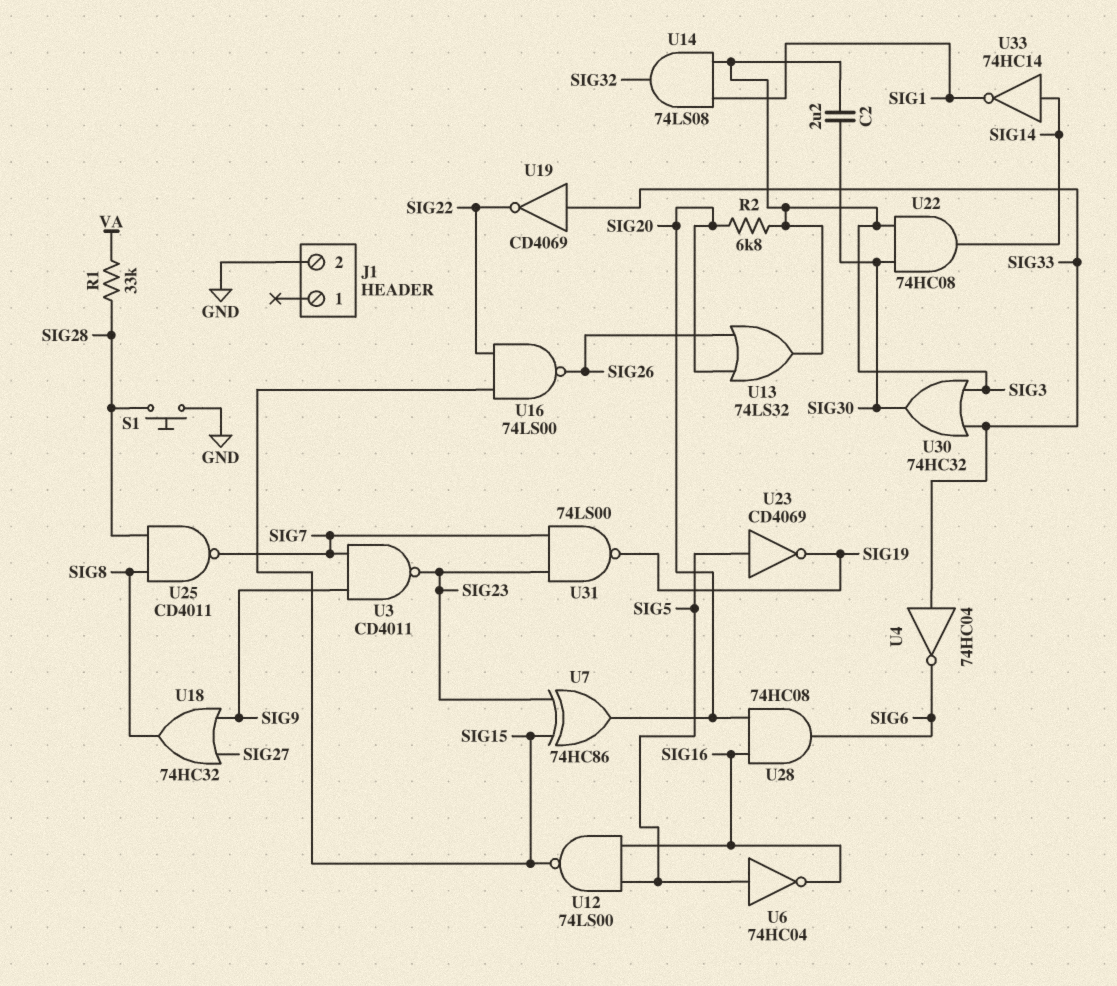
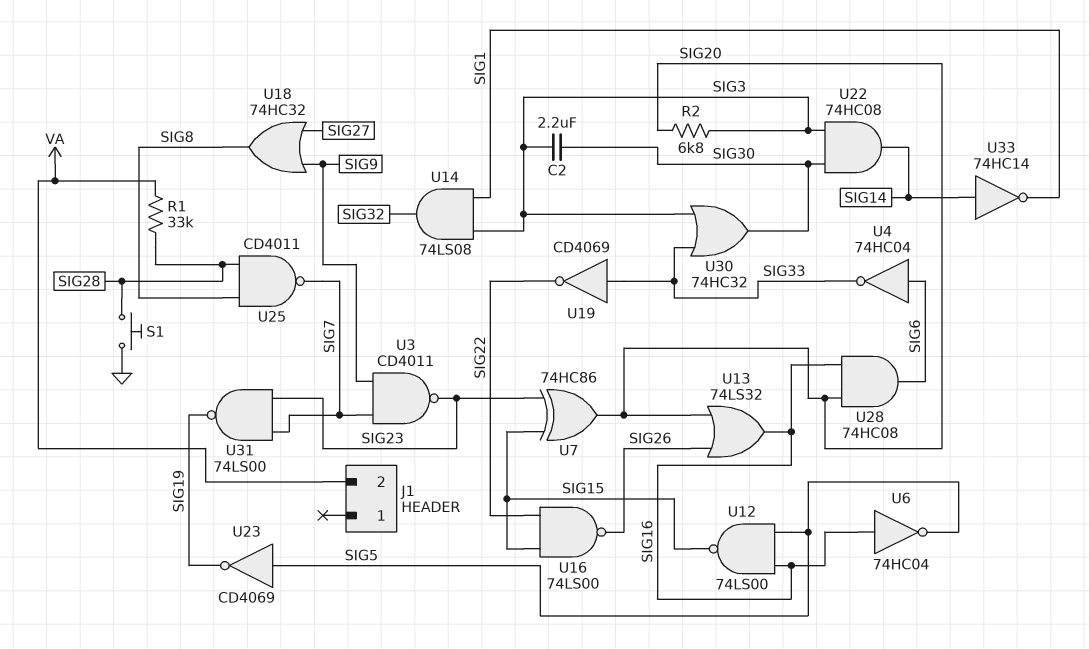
J1 pin 2: GND -> VA
U4: NOT 74HC04 (in SIG33, out SIG6) -> NOT 74HC04 (in SIG6, out SIG33)
U6: NOT 74HC04 (in SIG5, out SIG16) -> NOT 74HC04 (in SIG16, out SIG5)
U13: OR 74LS32 (in SIG20, in SIG26, out SIG3) -> OR 74LS32 (in SIG20, in SIG26, out SIG16)

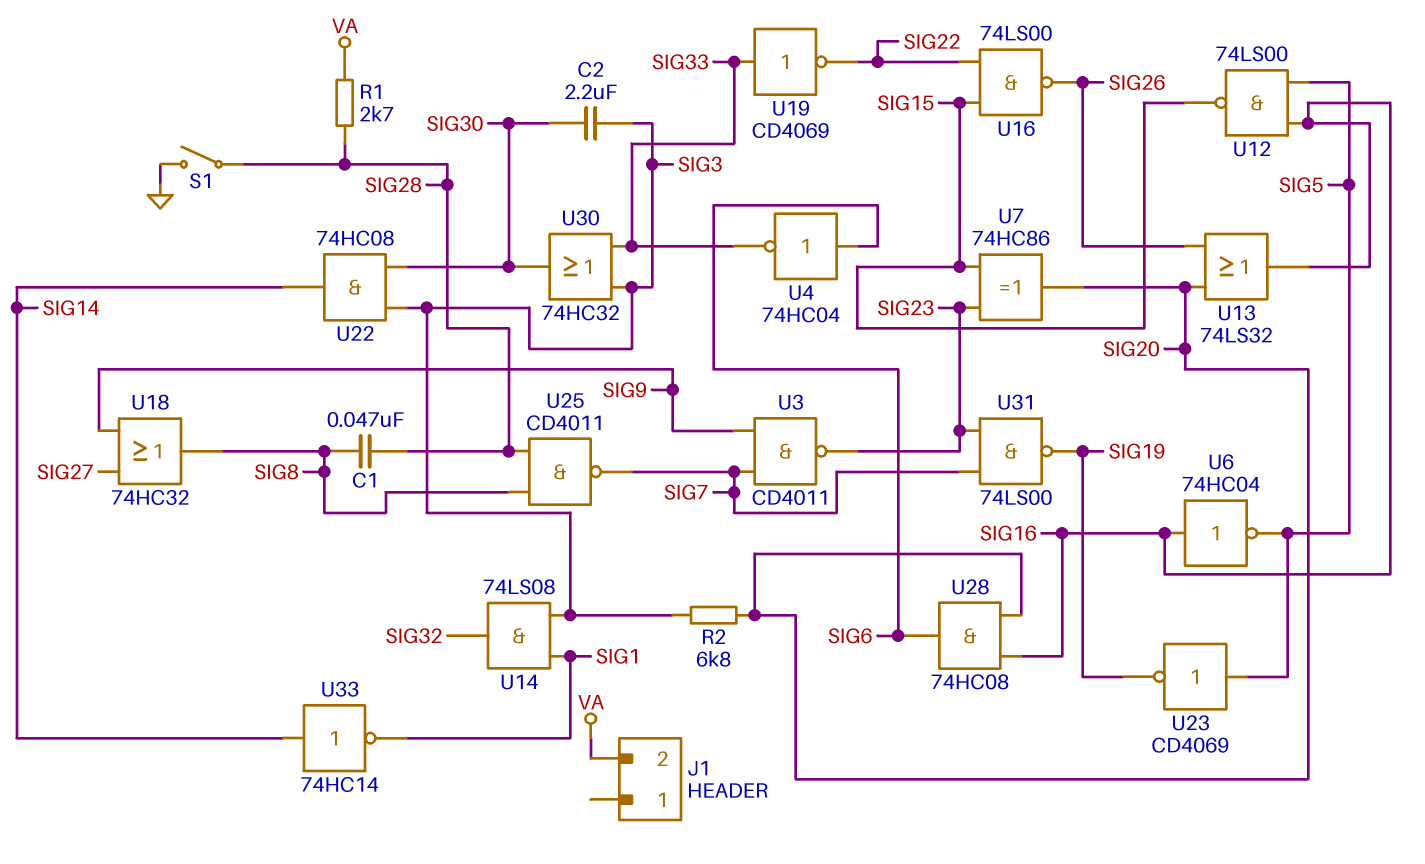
C1: none -> 47nF (SIG8, SIG28)
R1: 33k (SIG28, VA) -> 2.7k (SIG28, VA)
S1: button (GND, SIG28) -> switch (GND, SIG28)

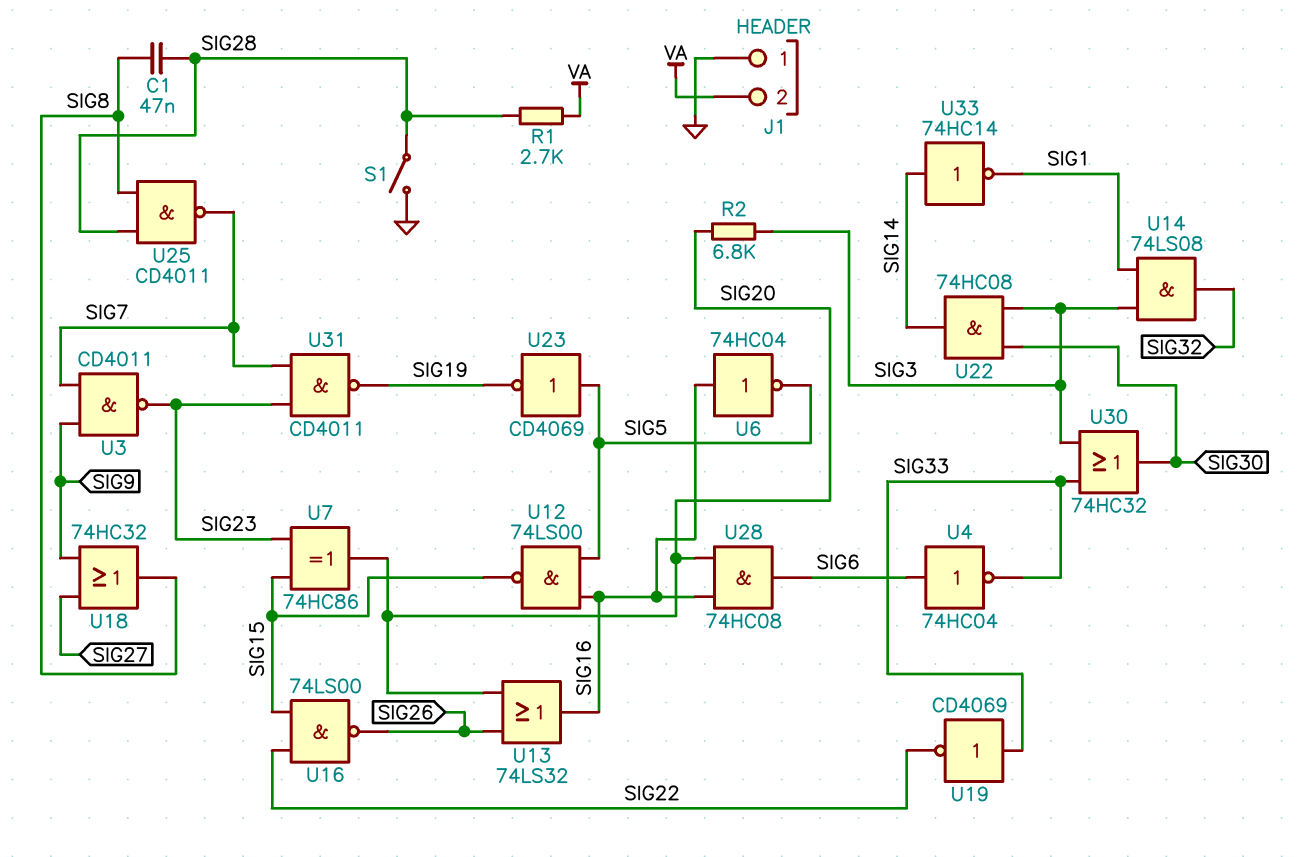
C2: 2.2uF (SIG3, SIG30) -> none
J1 pin 1: none -> GND
U31: NAND 74LS00 (in SIG7, in SIG23, out SIG19) -> NAND CD4011 (in SIG7, in SIG23, out SIG19)

